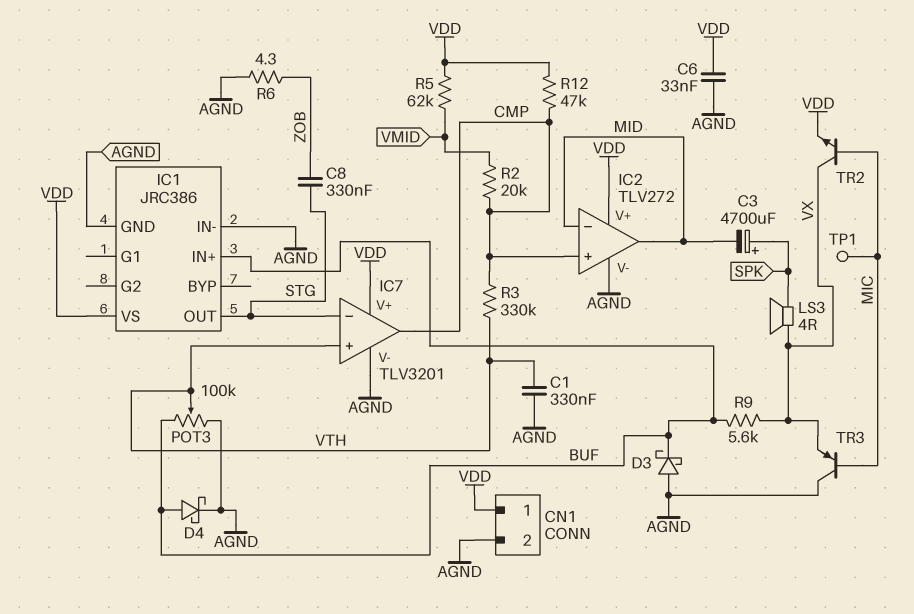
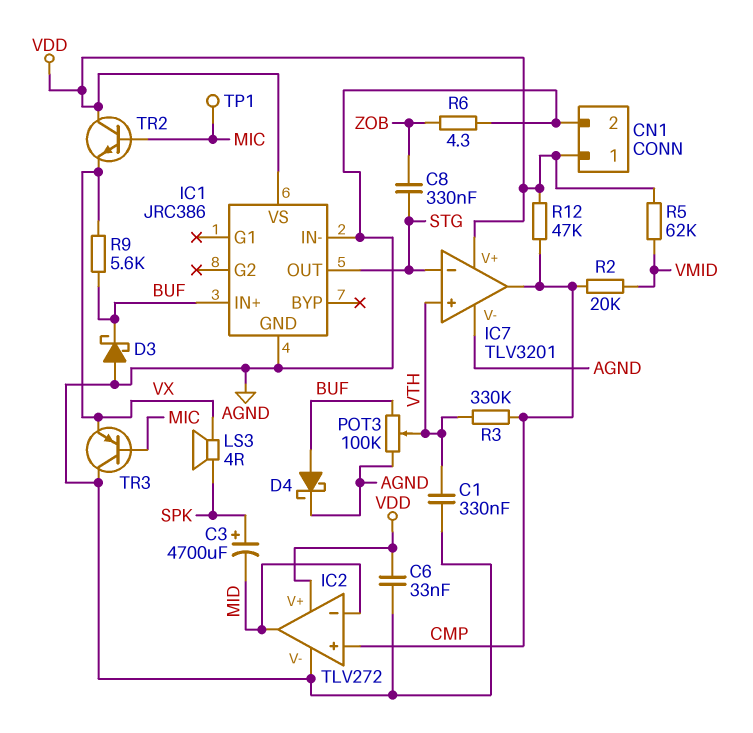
TR2: NPN (B MIC, C VX, E VDD) -> NPN (B MIC, C VDD, E VX)

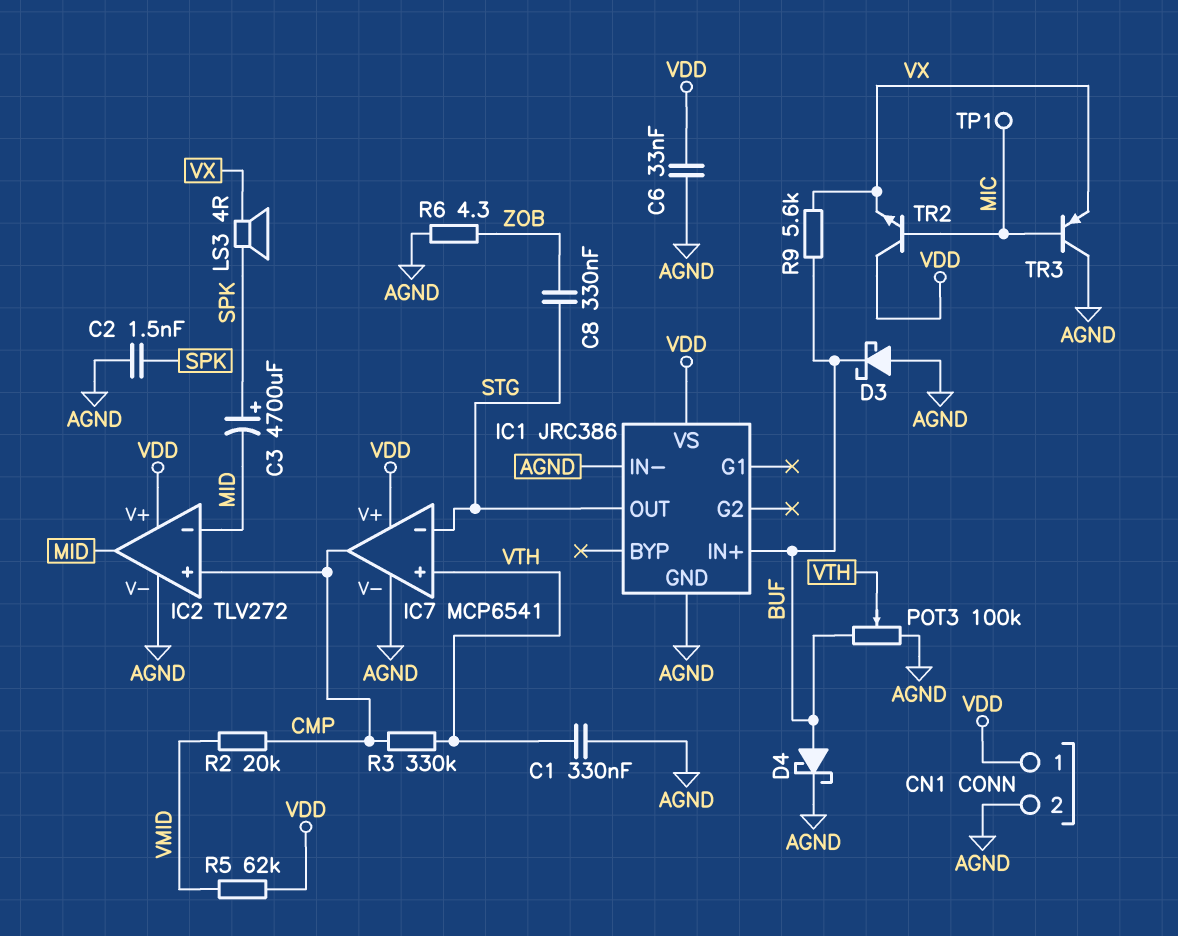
C2: none -> 1.5nF (AGND, SPK)
IC7: TLV3201 -> MCP6541
R12: 47k (CMP, VDD) -> none

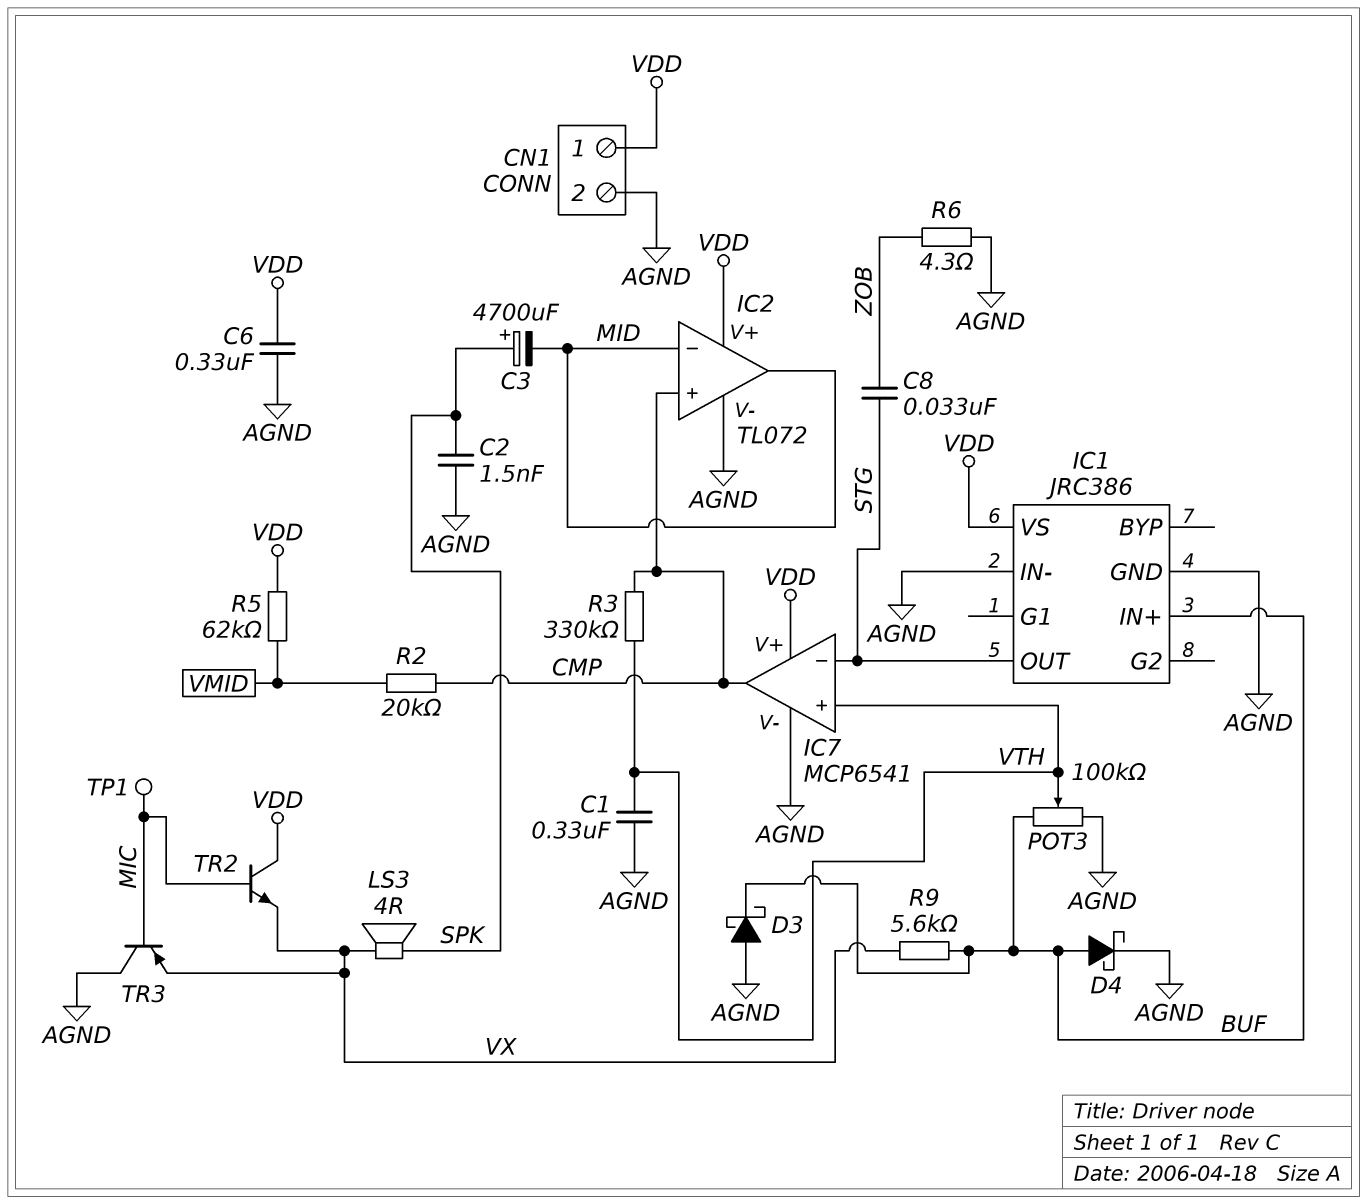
C6: 33nF (AGND, VDD) -> 330nF (AGND, VDD)
C8: 330nF (STG, ZOB) -> 33nF (STG, ZOB)
IC2: TLV272 -> TL072

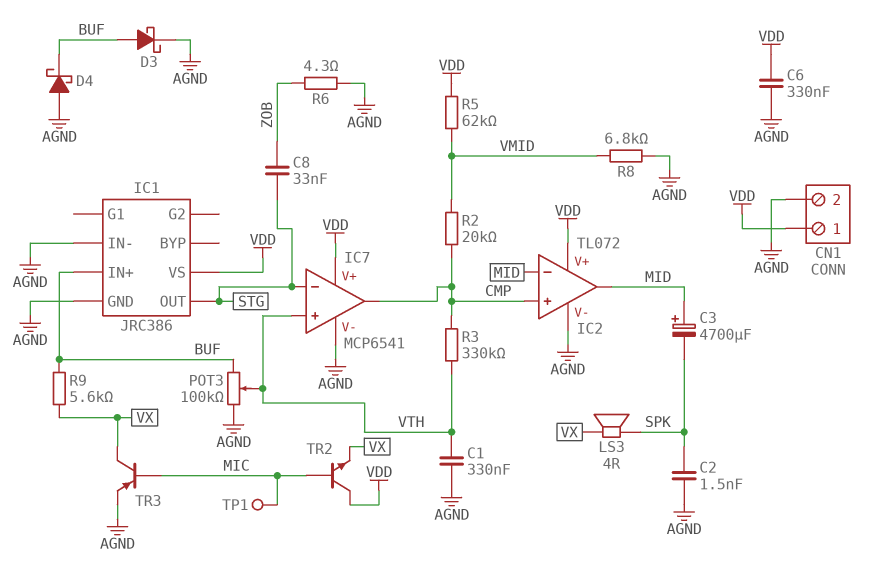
C3: 4700uF (plus SPK, minus MID) -> 4700uF (plus MID, minus SPK)
D3: schottky (A AGND, K BUF) -> schottky (A BUF, K AGND)
D4: schottky (A BUF, K AGND) -> schottky (A AGND, K BUF)
R8: none -> 6.8k (AGND, VMID)
TR3: PNP (B MIC, C AGND, E VX) -> PNP (B MIC, C VX, E AGND)

